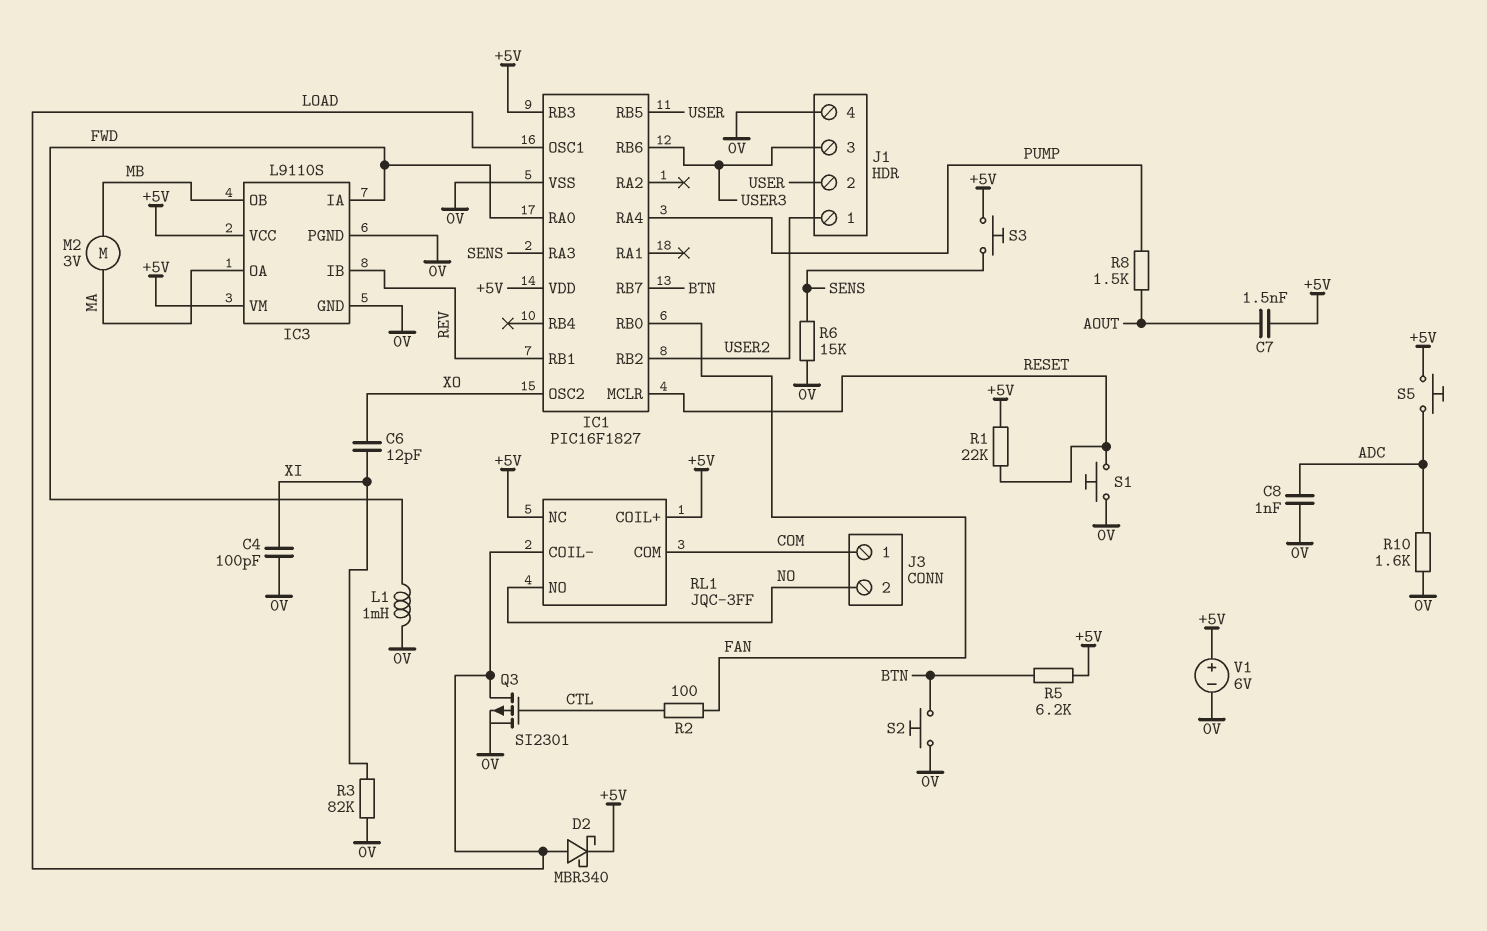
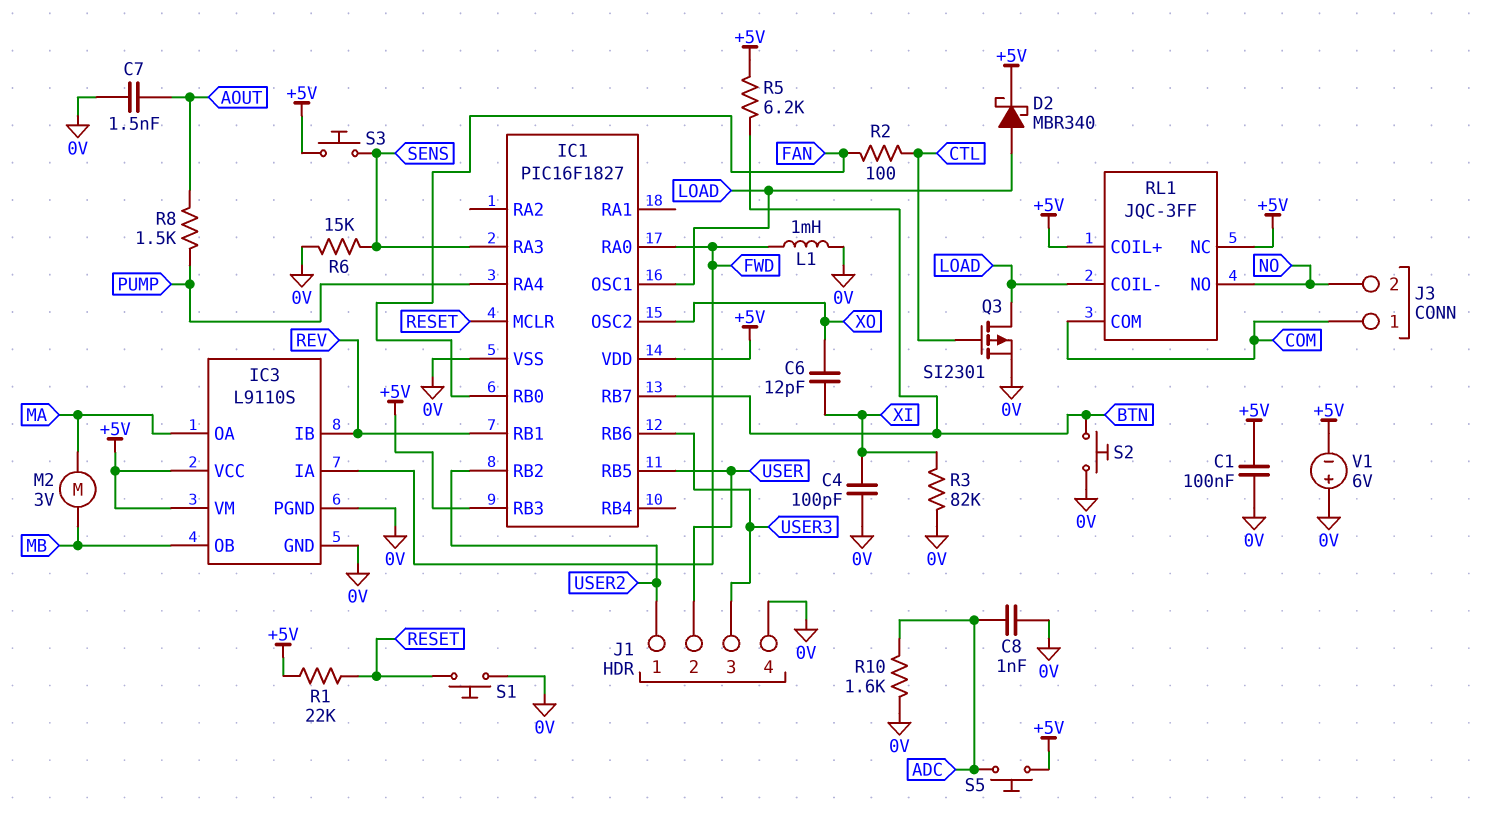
C1: none -> 100nF (+5V, 0V)
C7: 1.5nF (+5V, AOUT) -> 1.5nF (0V, AOUT)
V1: 6V (plus +5V, minus 0V) -> 6V (plus 0V, minus +5V)

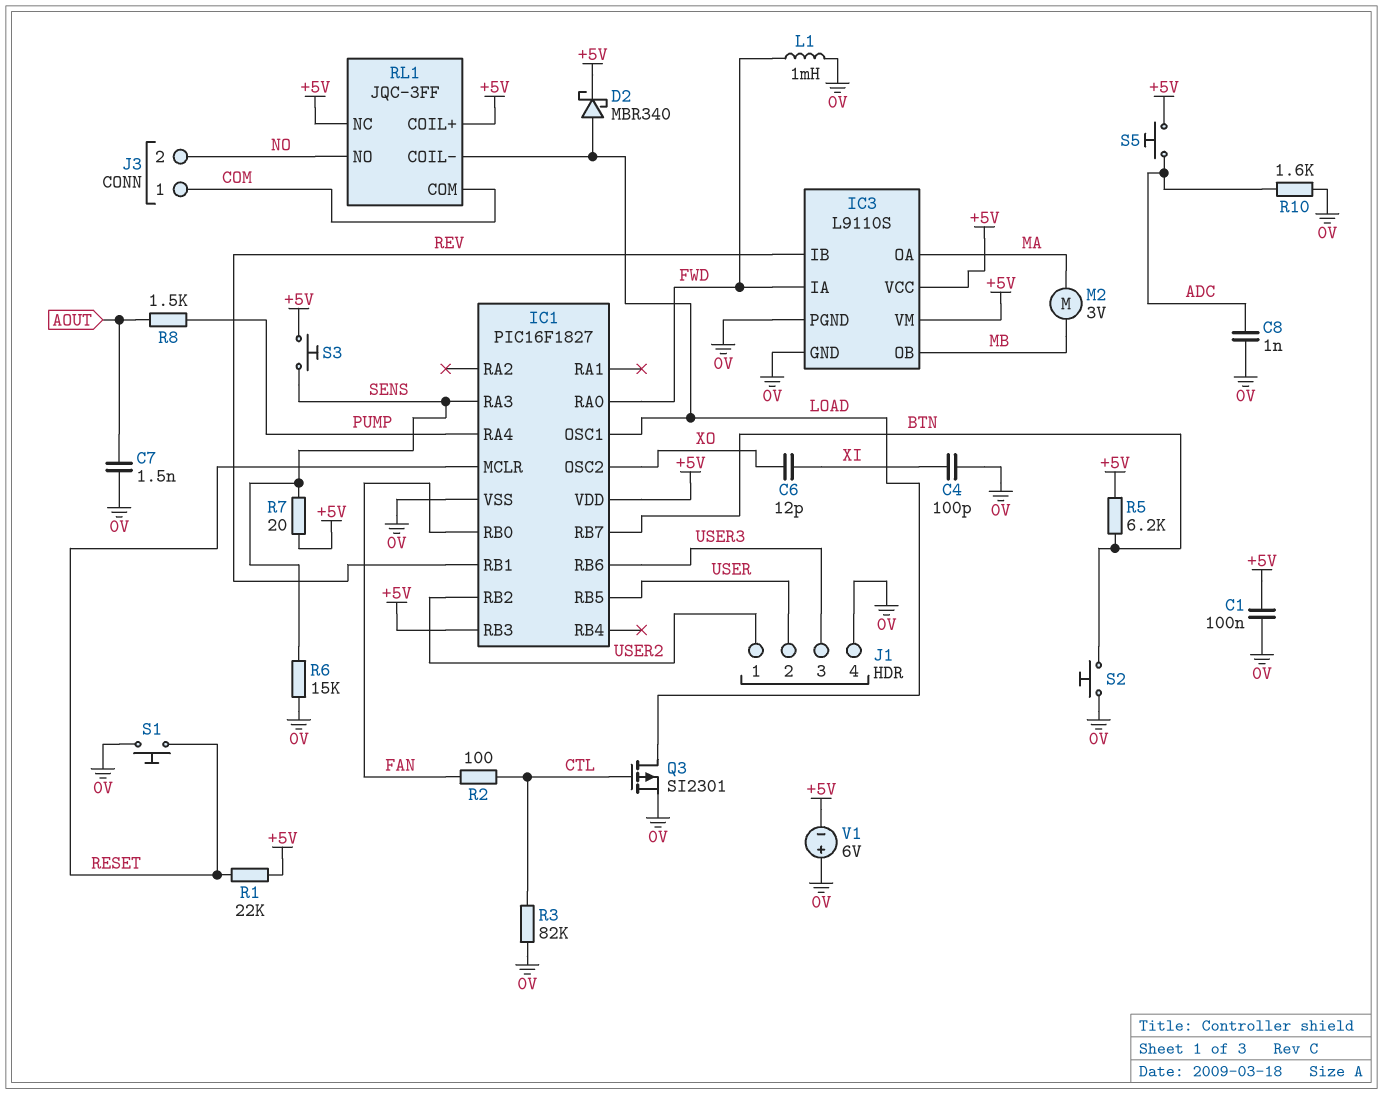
R3: 82k (0V, XI) -> 82k (0V, CTL)
R7: none -> 20 (+5V, SENS)

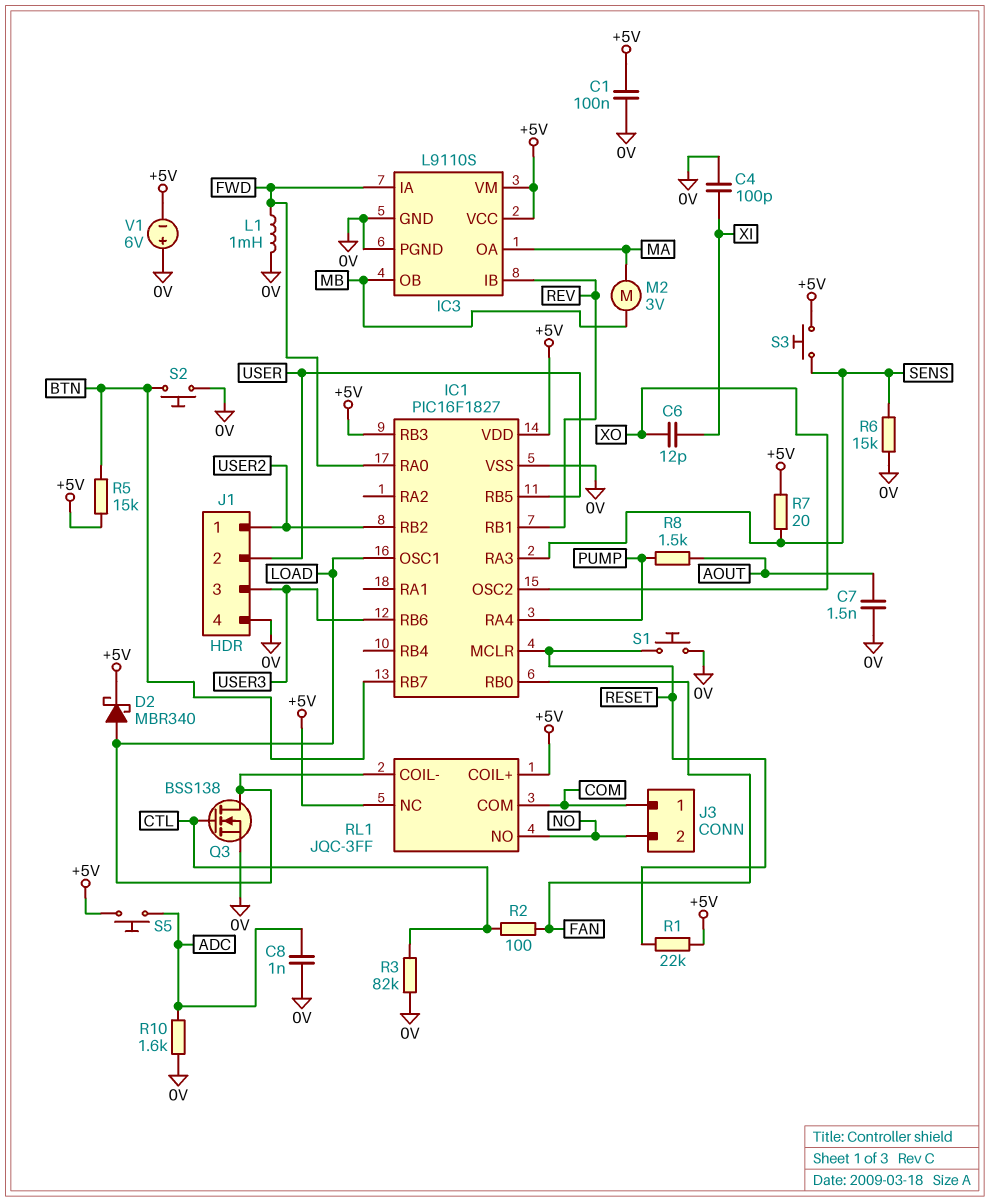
Q3: PMOS SI2301 (G CTL, D LOAD, S 0V) -> NMOS BSS138 (G CTL, D LOAD, S 0V)
R5: 6.2k (+5V, BTN) -> 15k (+5V, BTN)

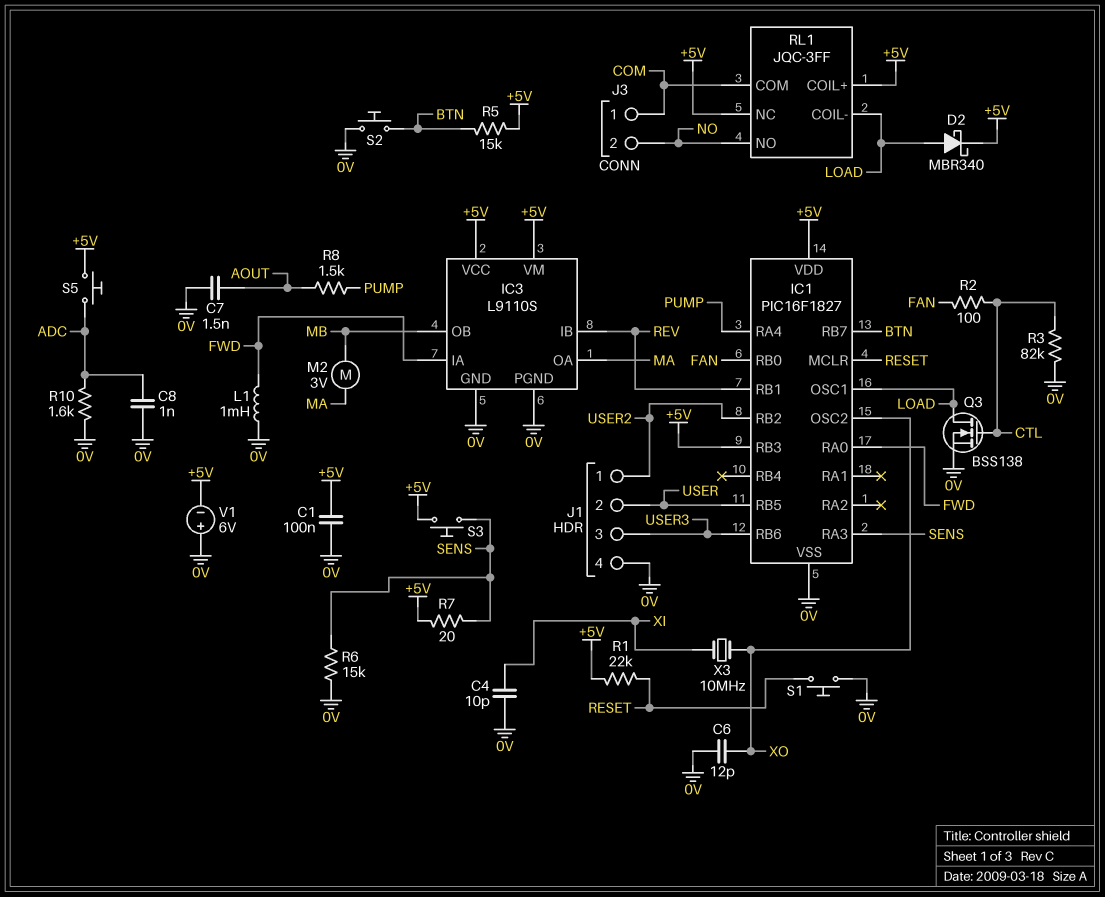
C4: 100pF (0V, XI) -> 10pF (0V, XI)
C6: 12pF (XI, XO) -> 12pF (0V, XO)
X3: none -> 10MHz (XI, XO)

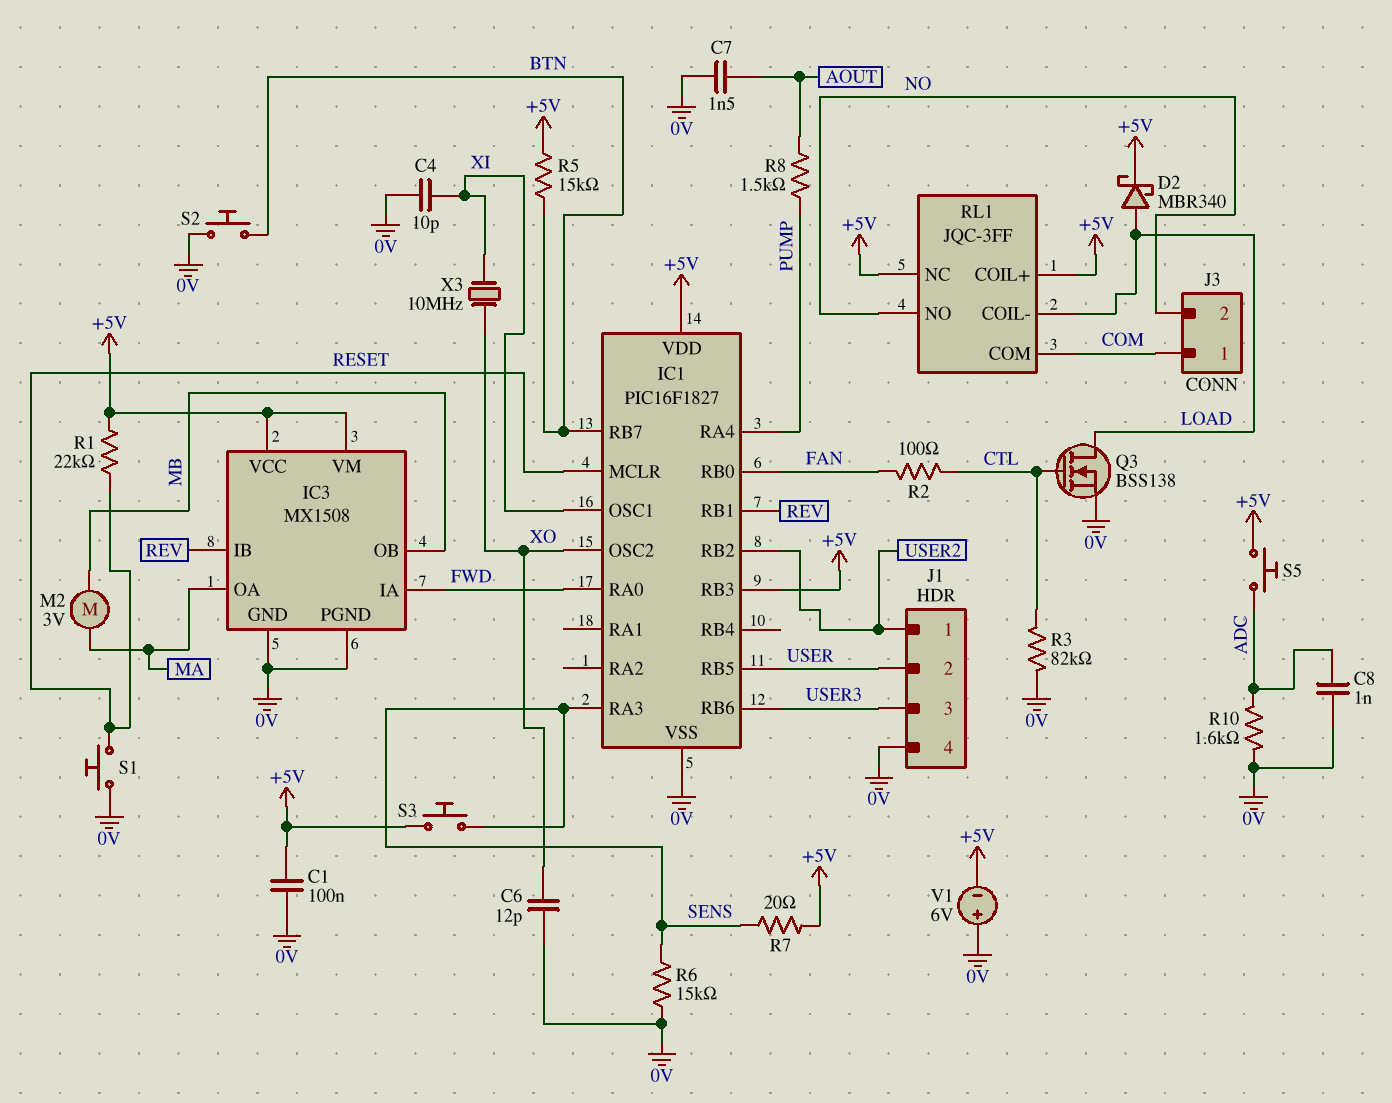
IC1 pin OSC1: LOAD -> XI
IC3: L9110S -> MX1508
L1: 1mH (0V, FWD) -> none

